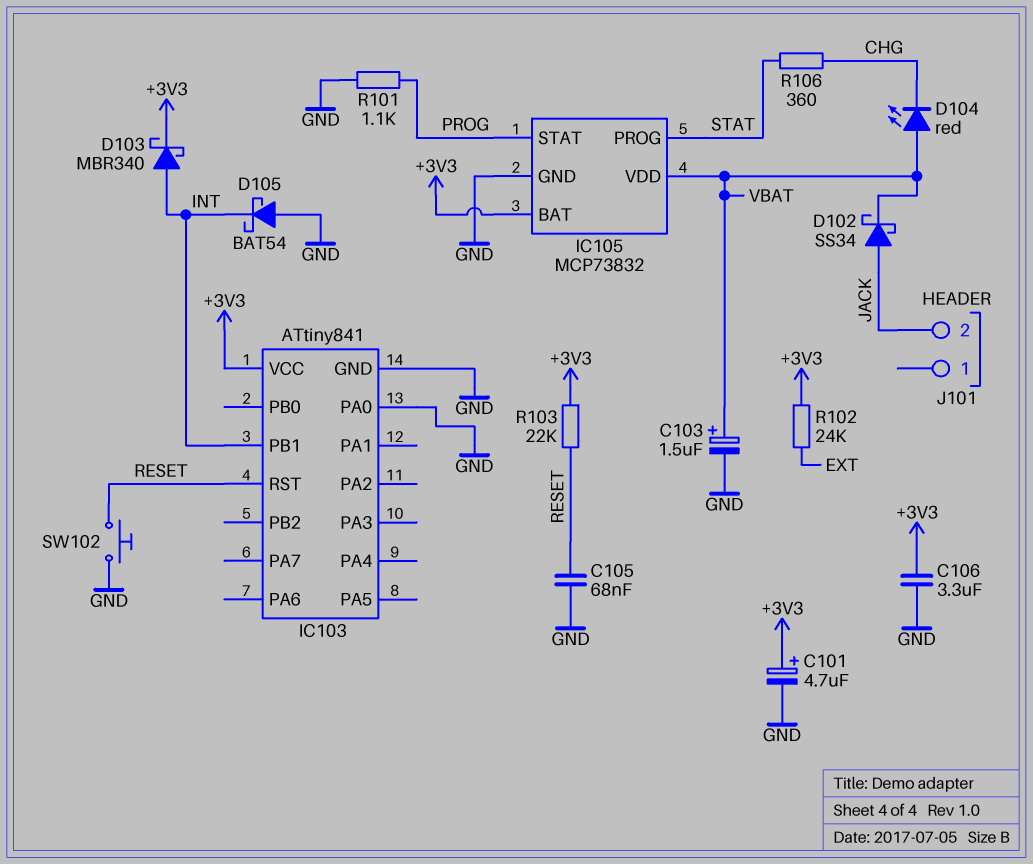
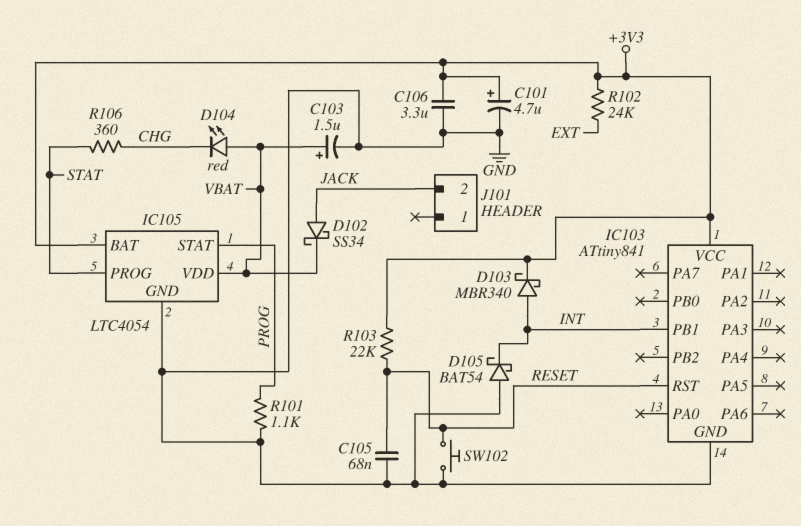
IC103 pin PA0: GND -> none
IC105: MCP73832 -> LTC4054

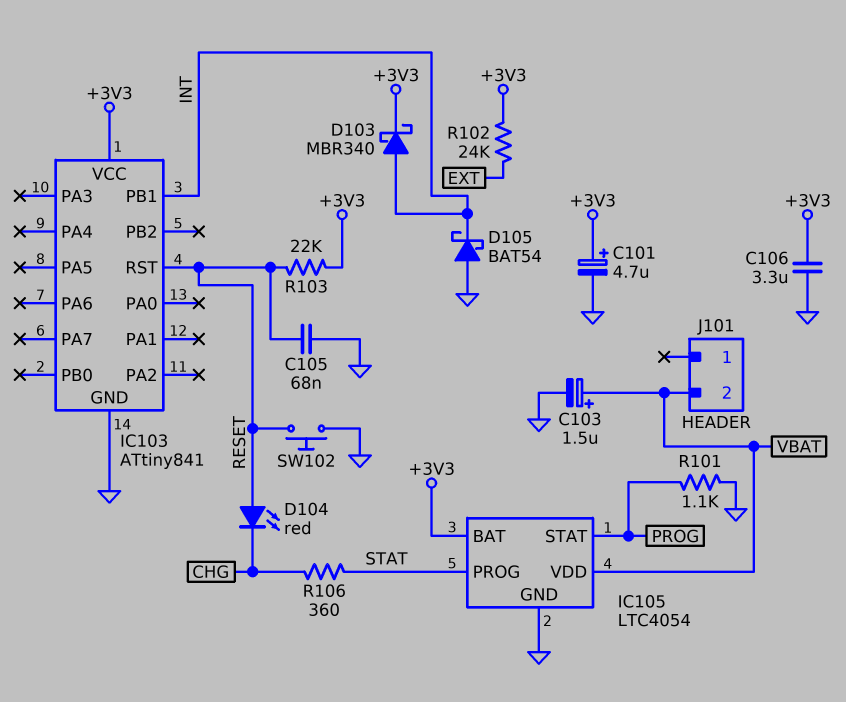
D102: schottky SS34 (A JACK, K VBAT) -> none
D104: LED red (A VBAT, K CHG) -> LED red (A RESET, K CHG)
J101 pin 2: JACK -> VBAT

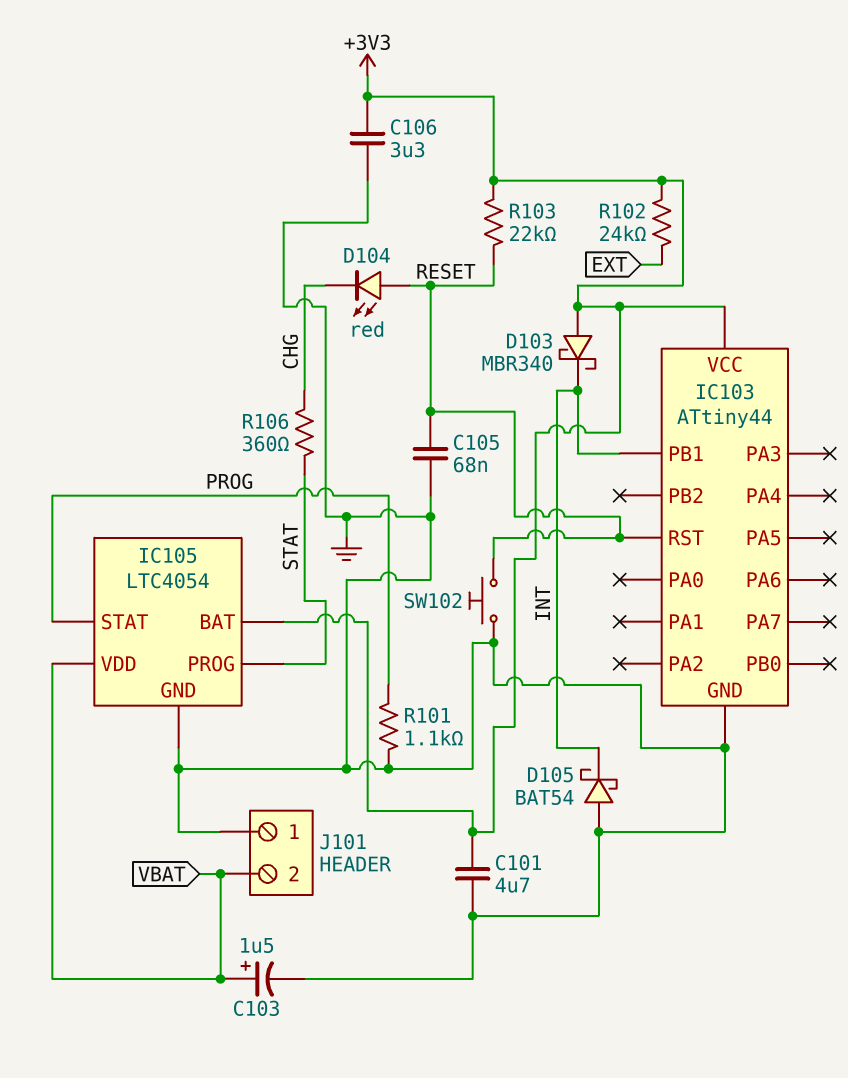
C101: 4.7uF (plus +3V3, minus GND) -> 4.7uF (+3V3, GND)
D103: schottky MBR340 (A INT, K +3V3) -> schottky MBR340 (A +3V3, K INT)
IC103: ATtiny841 -> ATtiny44
J101 pin 1: none -> GND

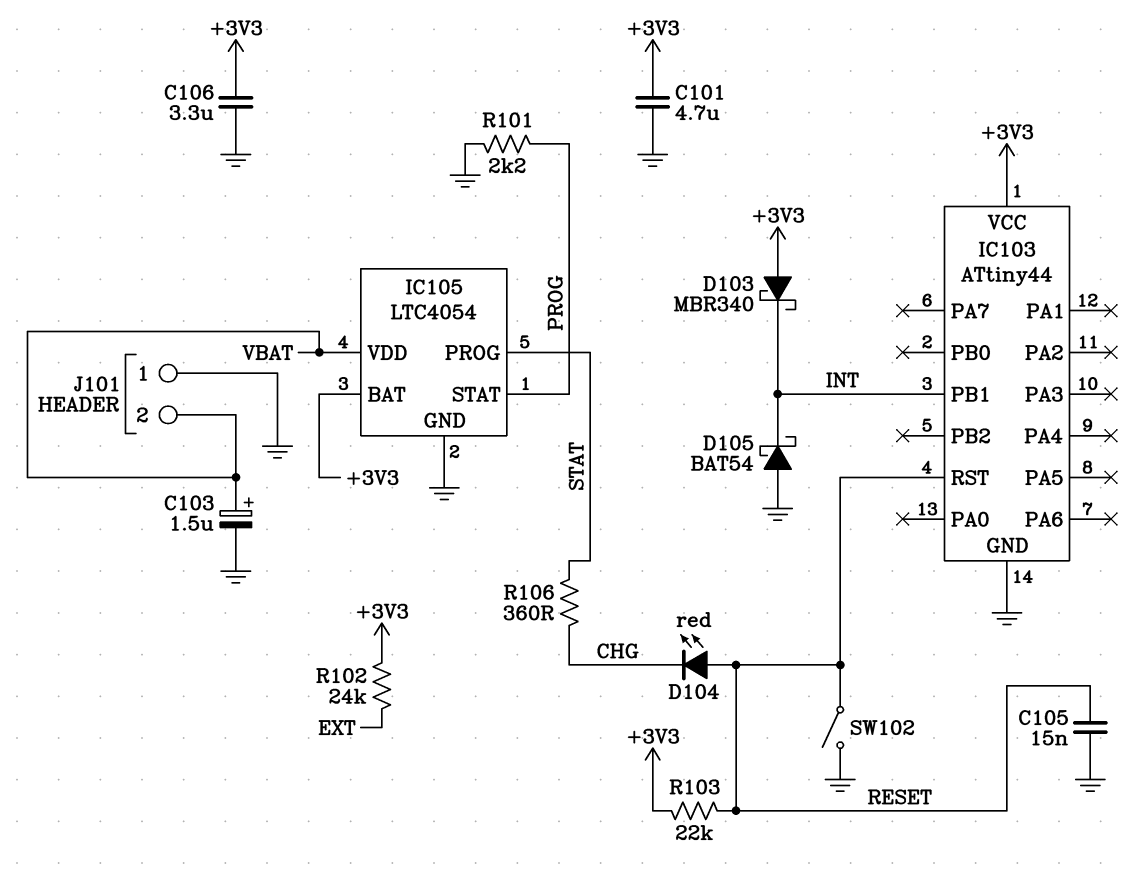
C105: 68nF (GND, RESET) -> 15nF (GND, RESET)
R101: 1.1k (GND, PROG) -> 2.2k (GND, PROG)
SW102: button (GND, RESET) -> switch (GND, RESET)

